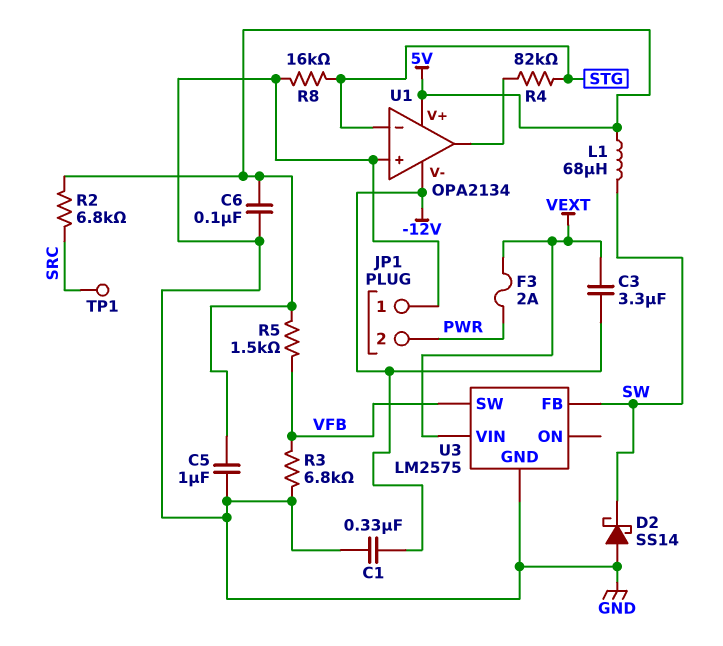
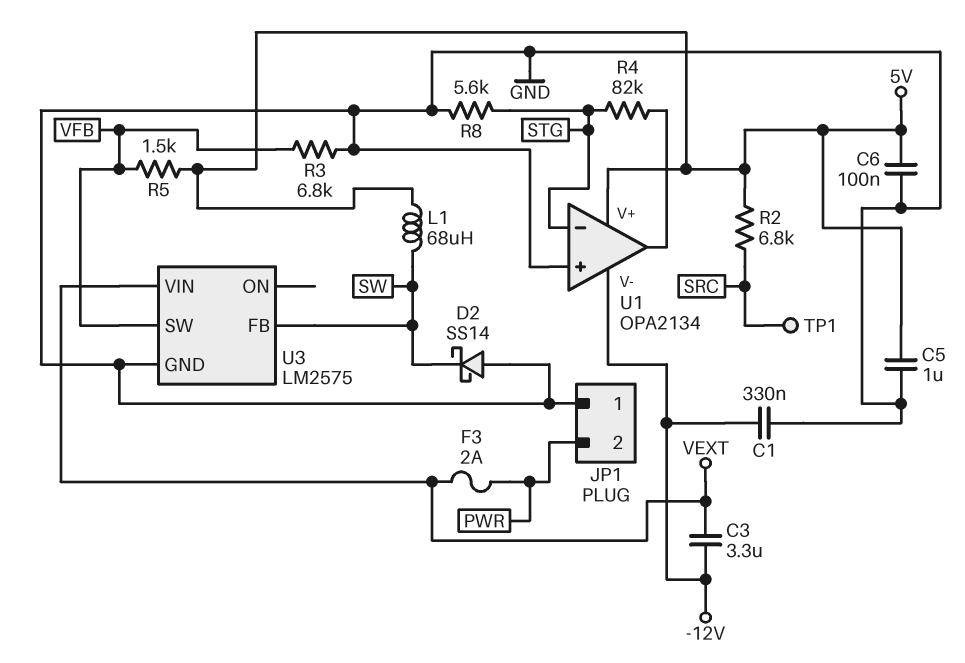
R8: 16k (GND, STG) -> 5.6k (GND, STG)

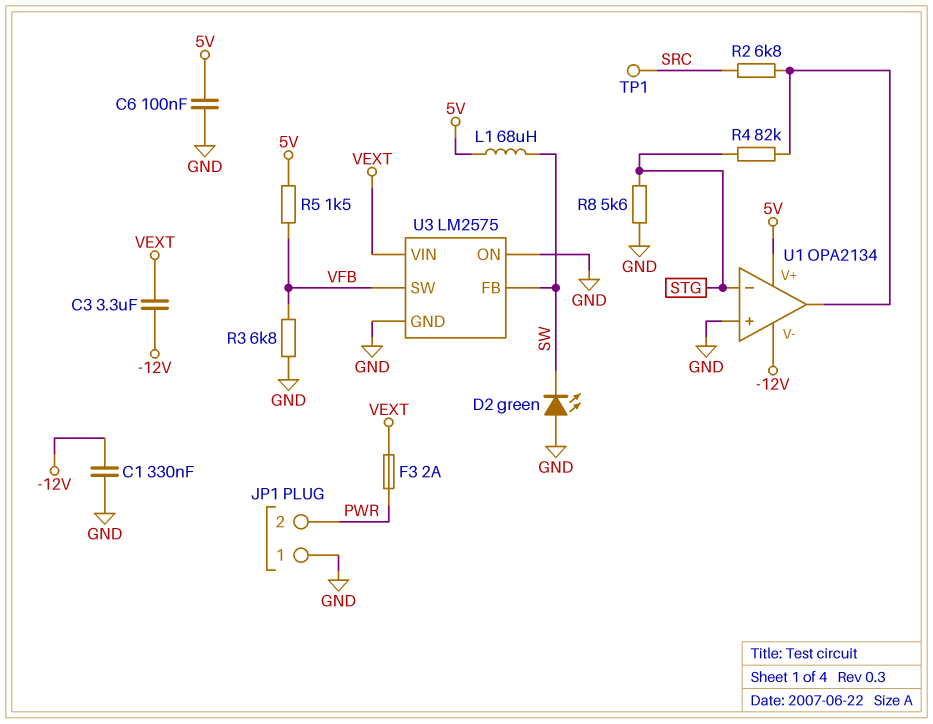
C5: 1uF (5V, GND) -> none
D2: schottky SS14 (A GND, K SW) -> LED green (A GND, K SW)
R2: 6.8k (5V, SRC) -> 6.8k (SRC, U1/out)
U3 pin ON: none -> GND

